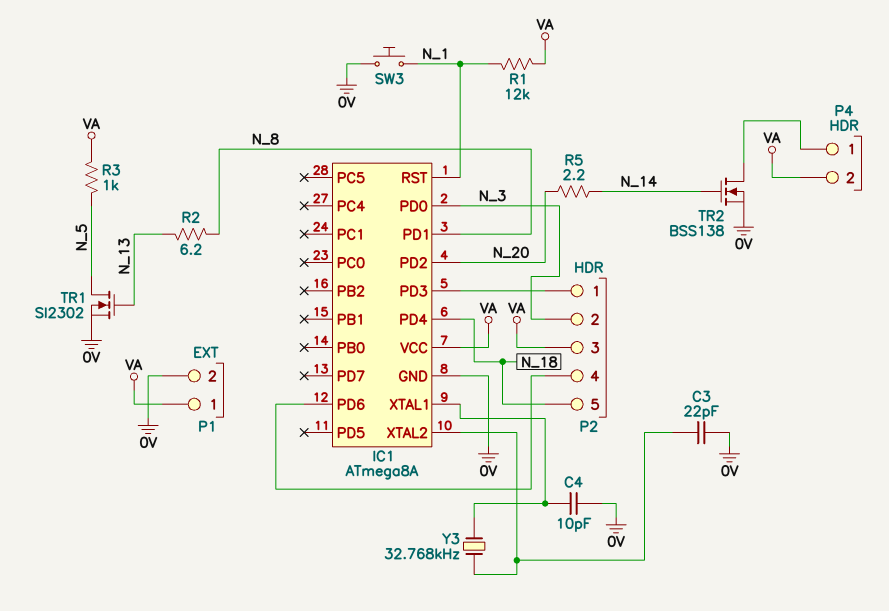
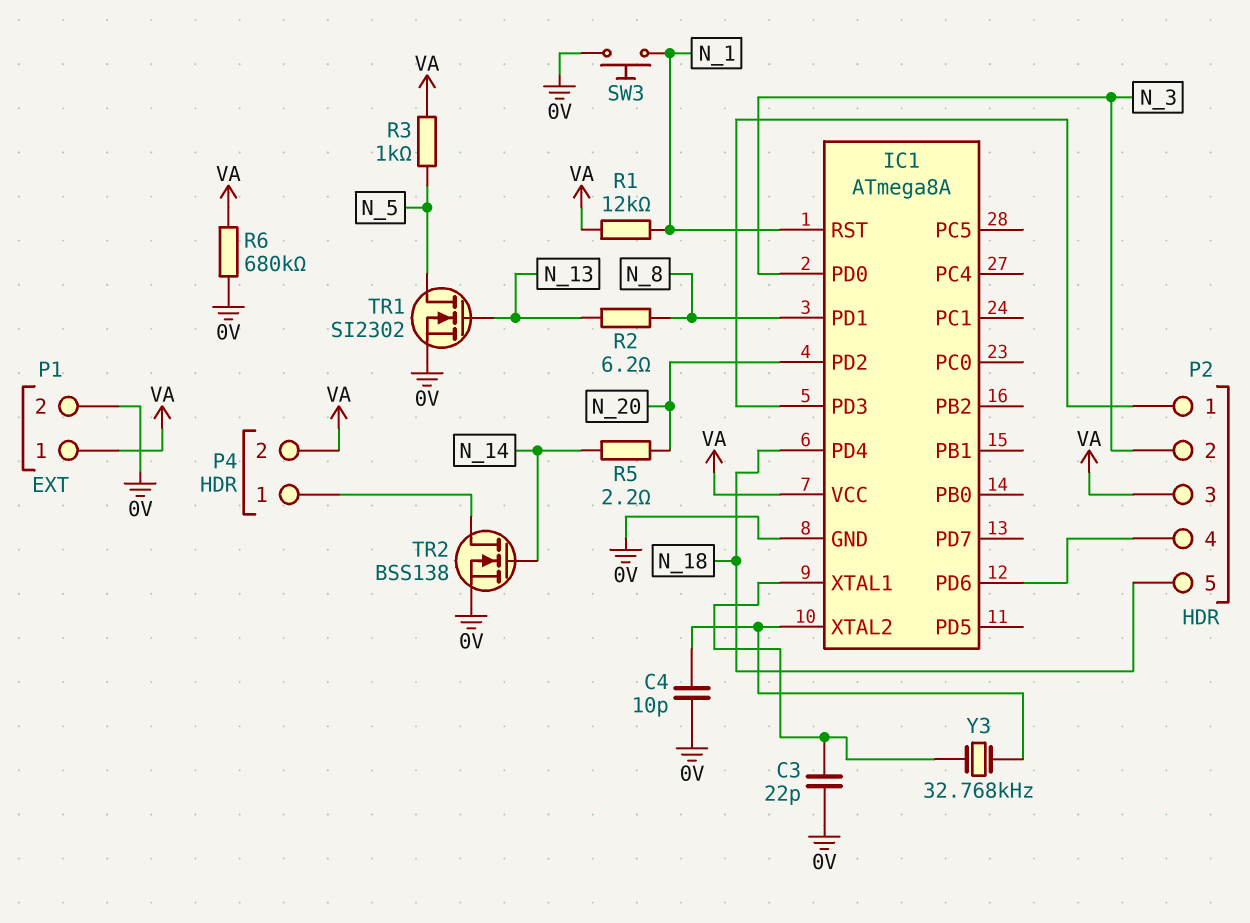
C3: 22pF (0V, IC1/XTAL2) -> 22pF (0V, IC1/XTAL1)
C4: 10pF (0V, IC1/XTAL1) -> 10pF (0V, IC1/XTAL2)
R6: none -> 680k (0V, VA)

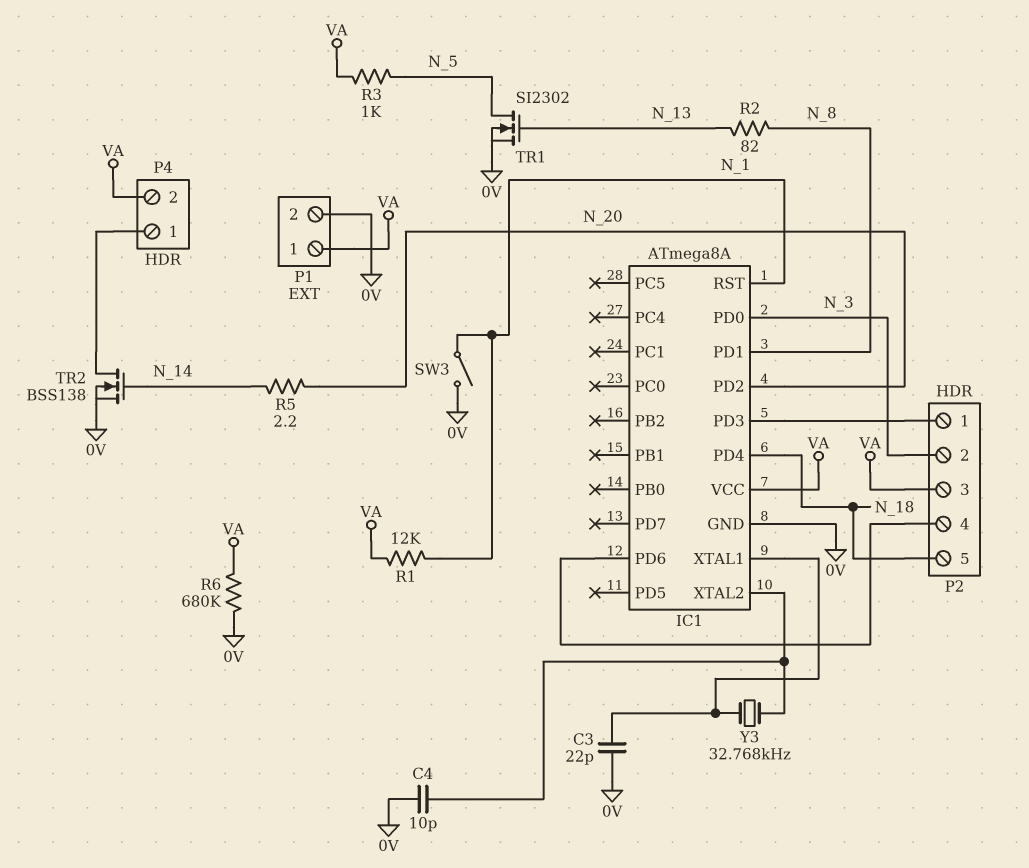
R2: 6.2 (N_8, N_13) -> 82 (N_8, N_13)
SW3: button (0V, N_1) -> switch (0V, N_1)

